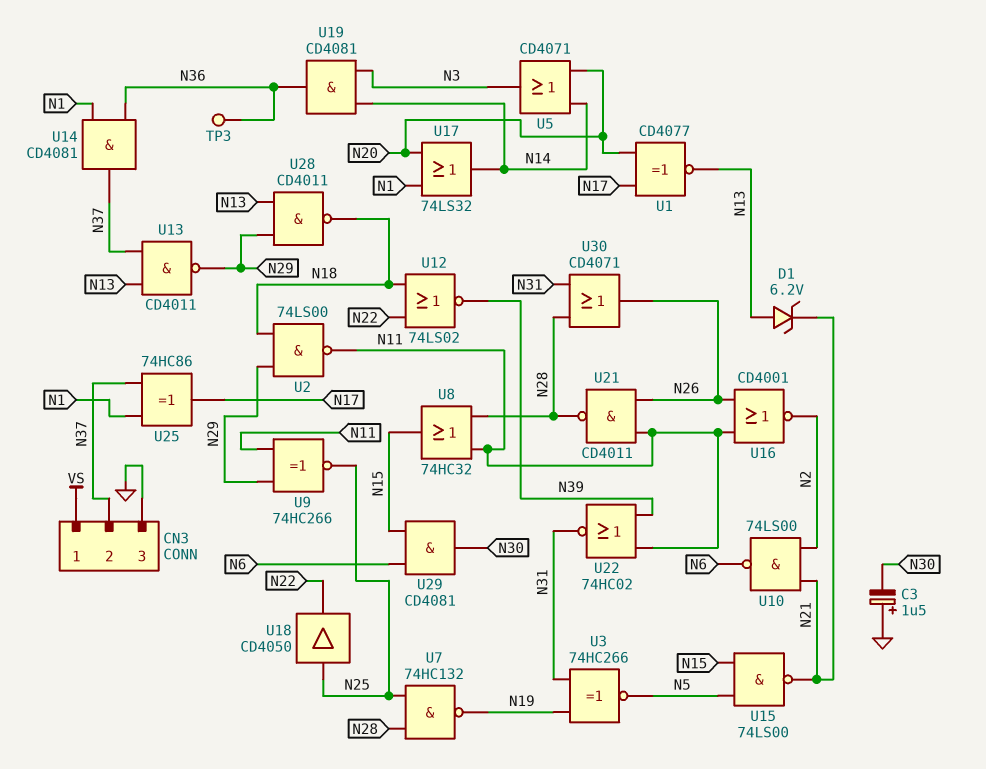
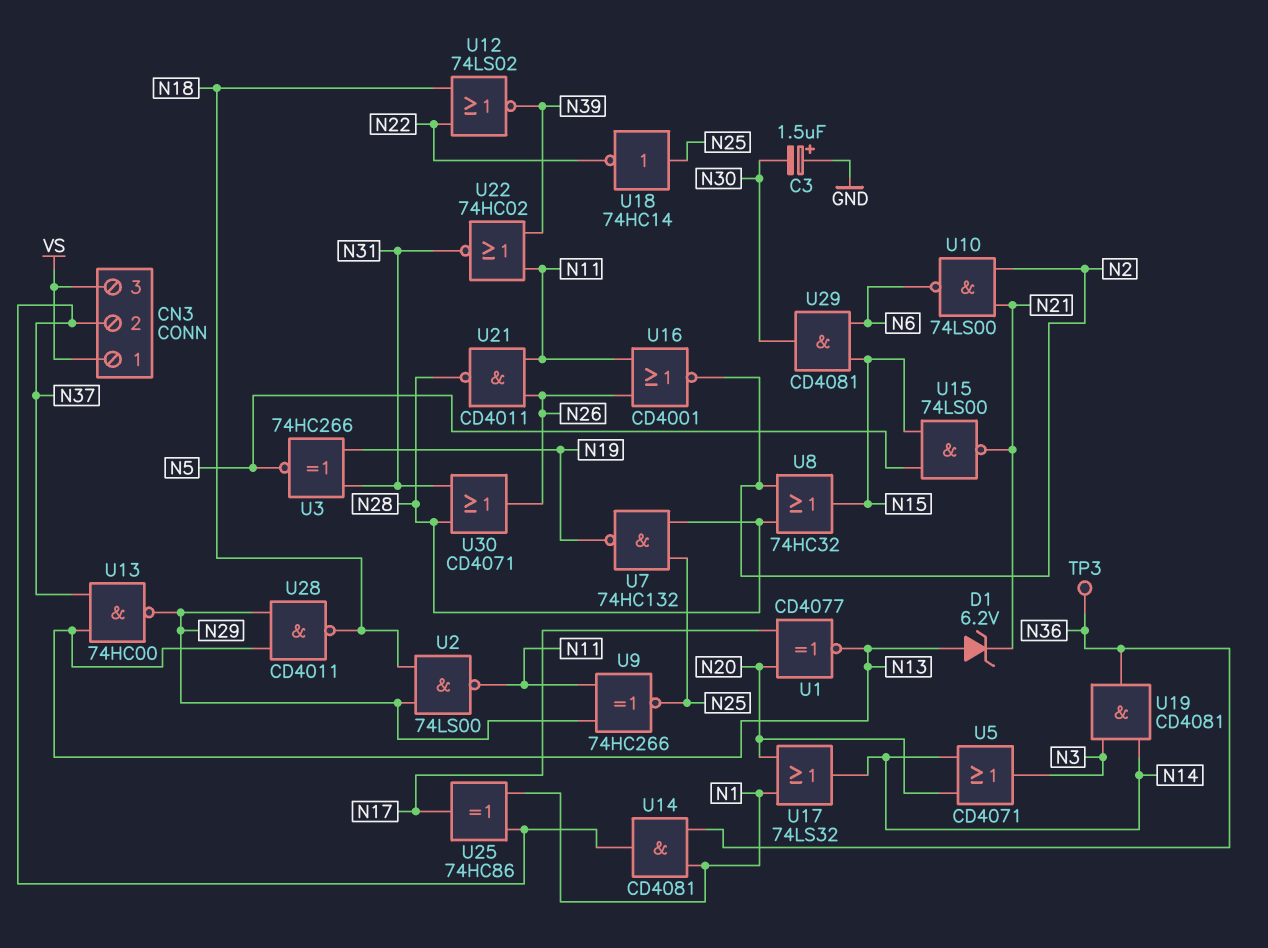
CN3 pin 3: GND -> VS
U8: OR 74HC32 (in N11, in N28, out N15) -> OR 74HC32 (in N2, in N28, out N15)
U13: NAND CD4011 (in N13, in N37, out N29) -> NAND 74HC00 (in N13, in N37, out N29)
U18: buffer CD4050 (in N25, out N22) -> NOT 74HC14 (in N25, out N22)

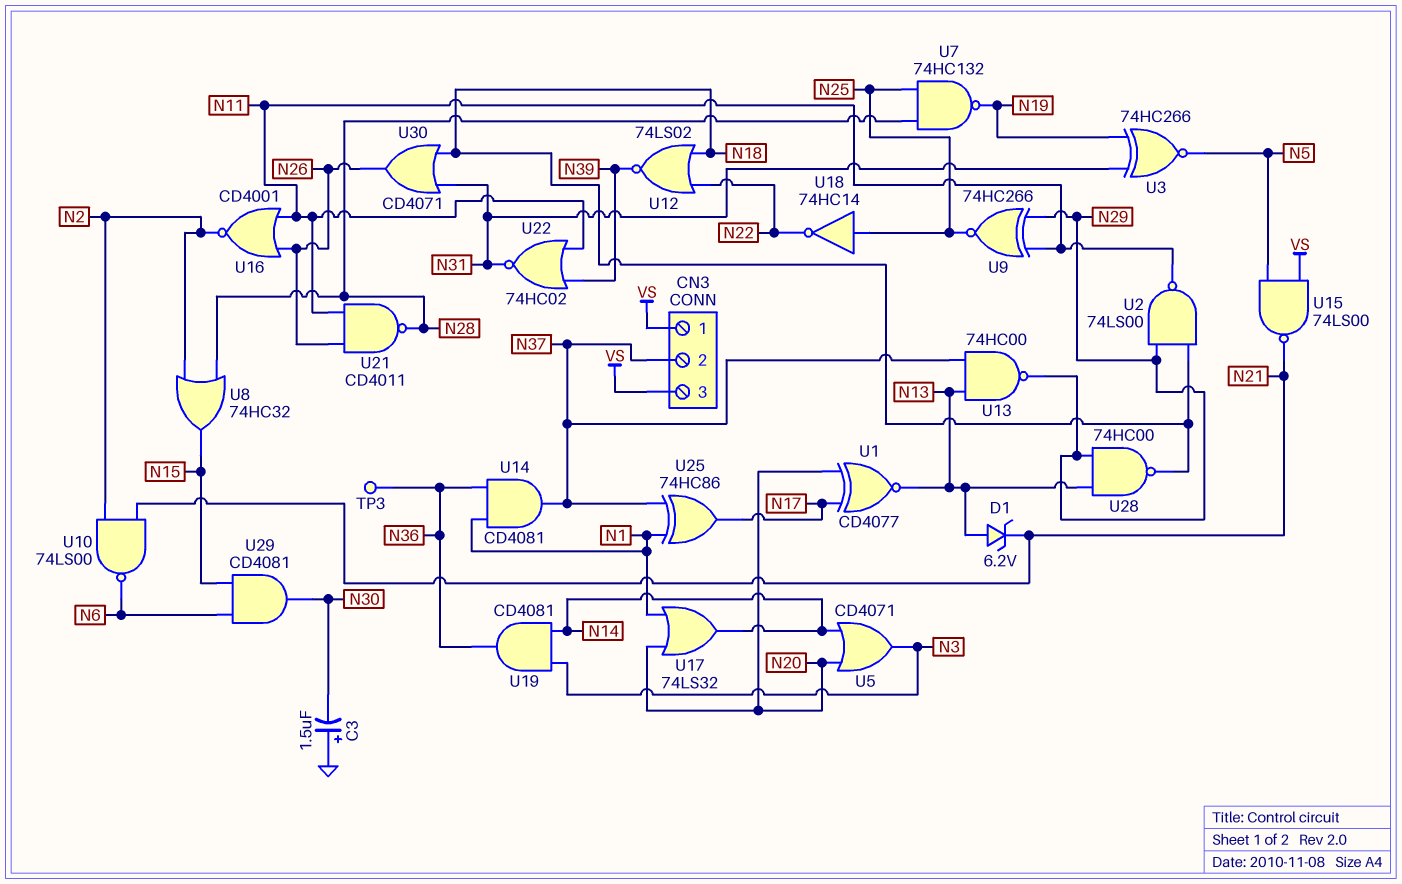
U15: NAND 74LS00 (in N5, in N15, out N21) -> NAND 74LS00 (in N5, in VS, out N21)
U28: NAND CD4011 (in N13, in N29, out N18) -> NAND 74HC00 (in N13, in N29, out N18)
U30: OR CD4071 (in N28, in N31, out N26) -> OR CD4071 (in N18, in N31, out N26)

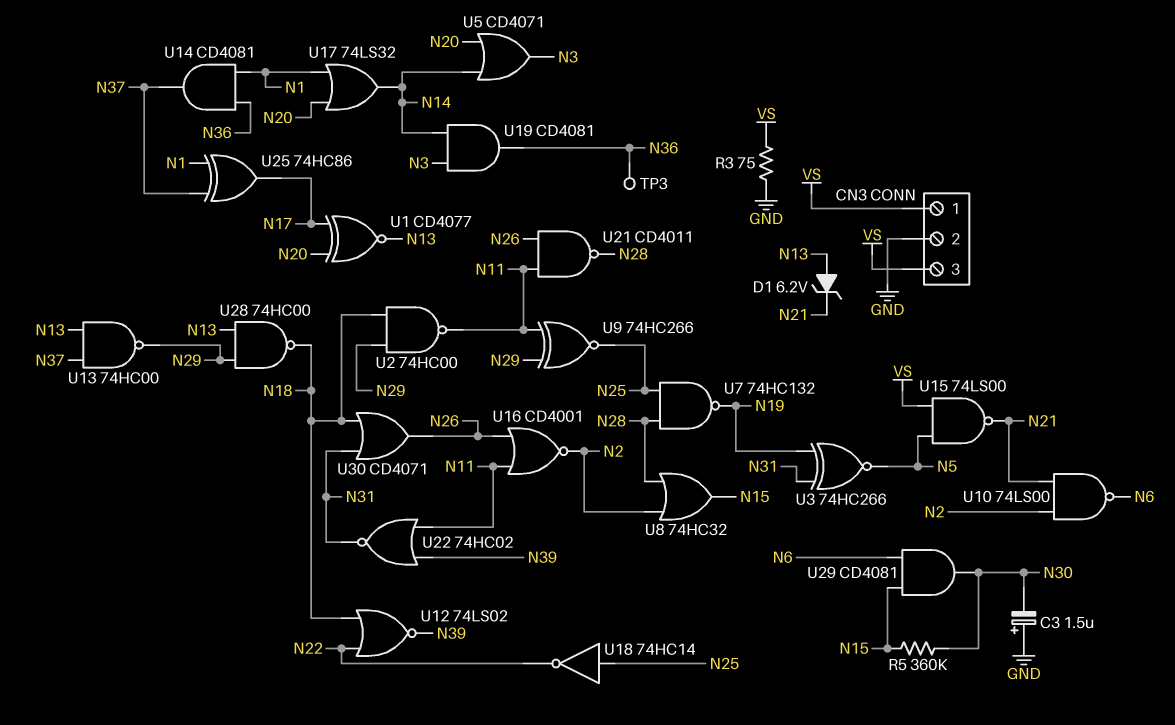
CN3 pin 2: N37 -> GND
R3: none -> 75 (GND, VS)
R5: none -> 360k (N15, N30)
U2: NAND 74LS00 (in N18, in N29, out N11) -> NAND 74HC00 (in N18, in N29, out N11)

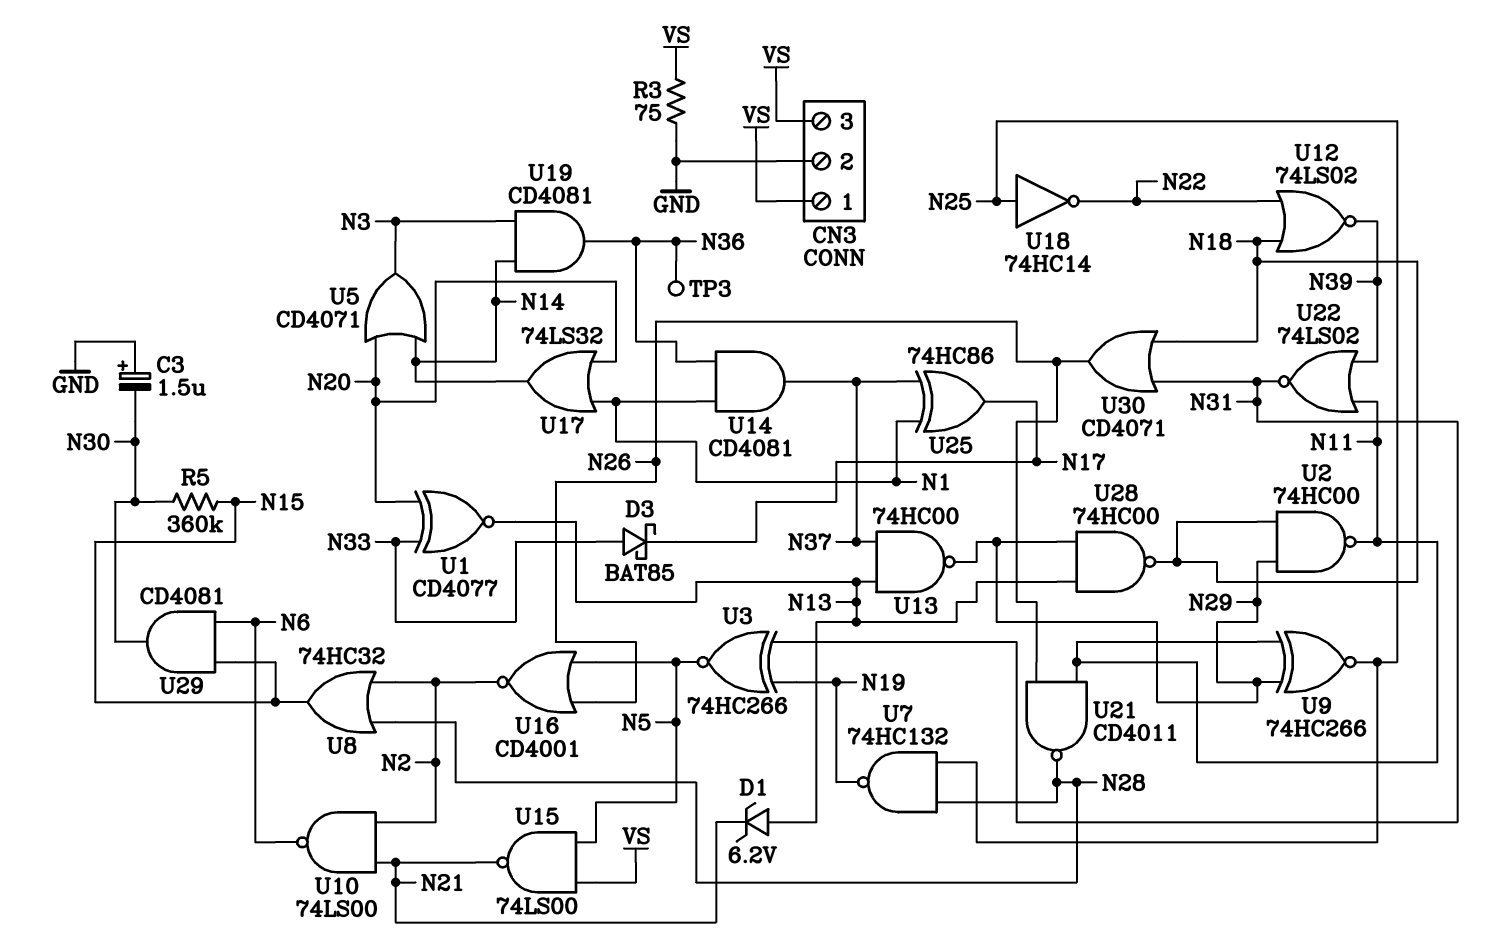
D3: none -> schottky BAT85 (A N33, K N17)
U1: XNOR CD4077 (in N17, in N20, out N13) -> XNOR CD4077 (in N20, in N33, out N13)
U16: NOR CD4001 (in N11, in N26, out N2) -> NOR CD4001 (in N5, in N26, out N2)
U22: NOR 74HC02 (in N11, in N39, out N31) -> NOR 74LS02 (in N11, in N39, out N31)

